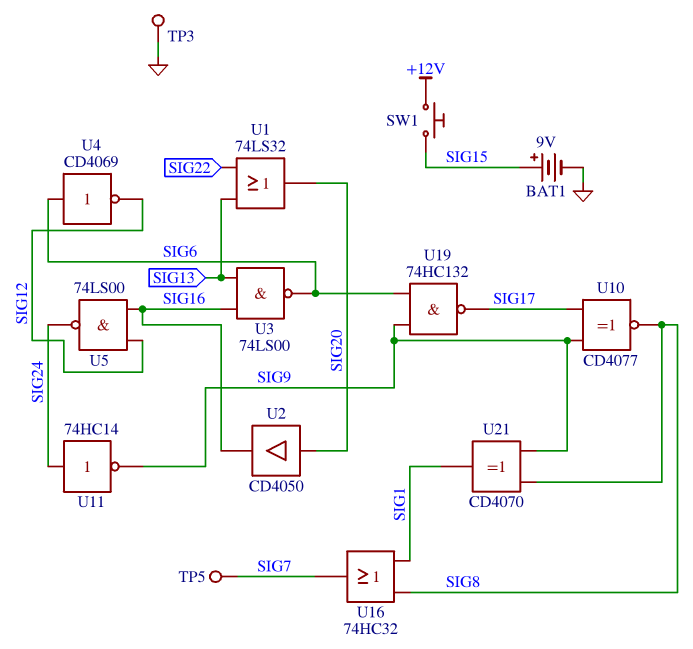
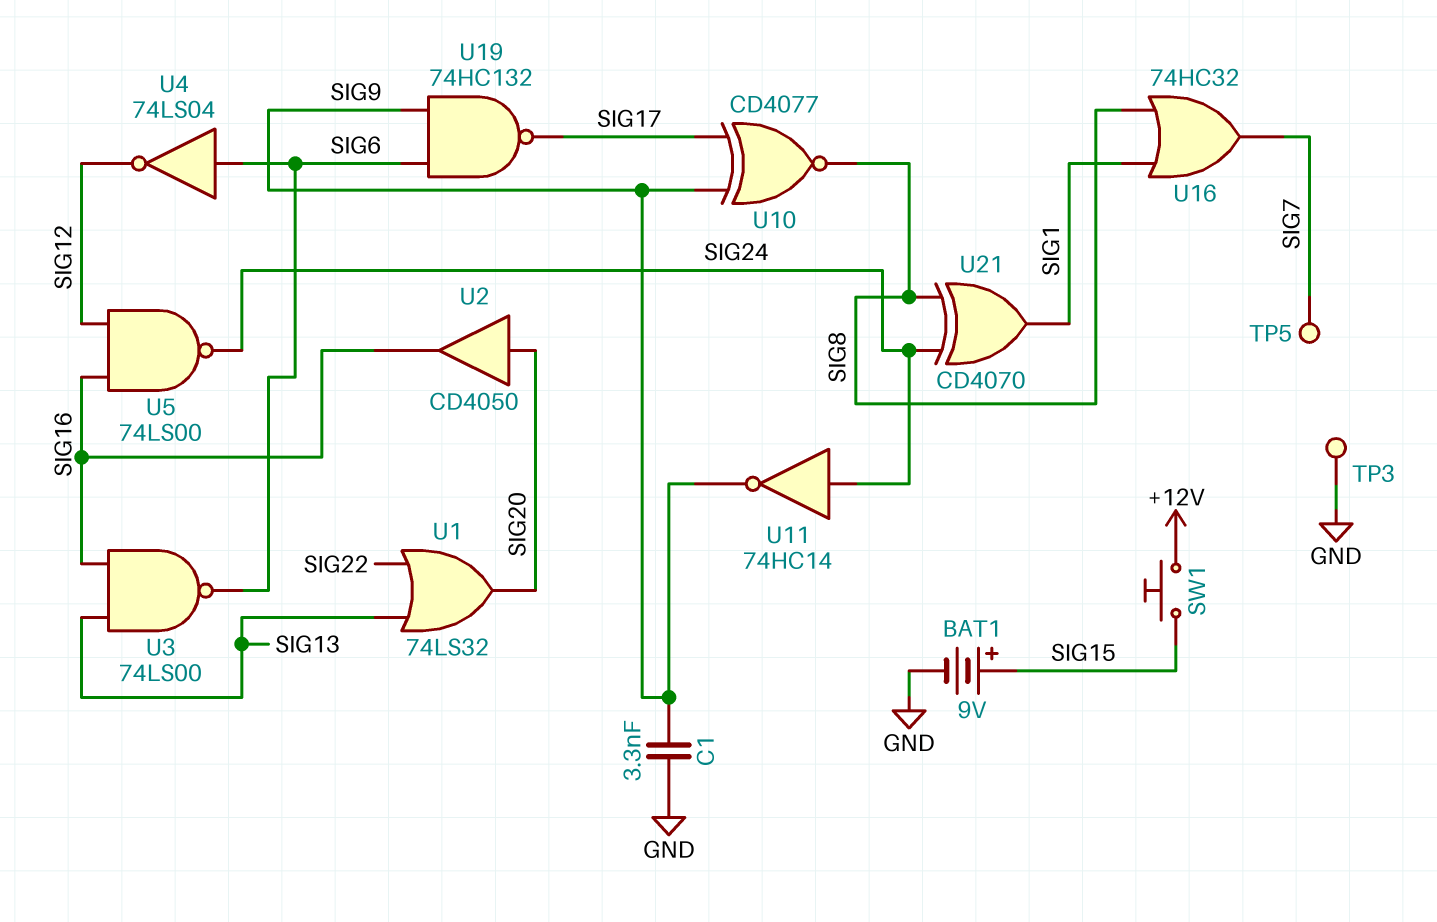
C1: none -> 3.3nF (GND, SIG9)
U4: NOT CD4069 (in SIG6, out SIG12) -> NOT 74LS04 (in SIG6, out SIG12)
U21: XOR CD4070 (in SIG8, in SIG9, out SIG1) -> XOR CD4070 (in SIG8, in SIG24, out SIG1)

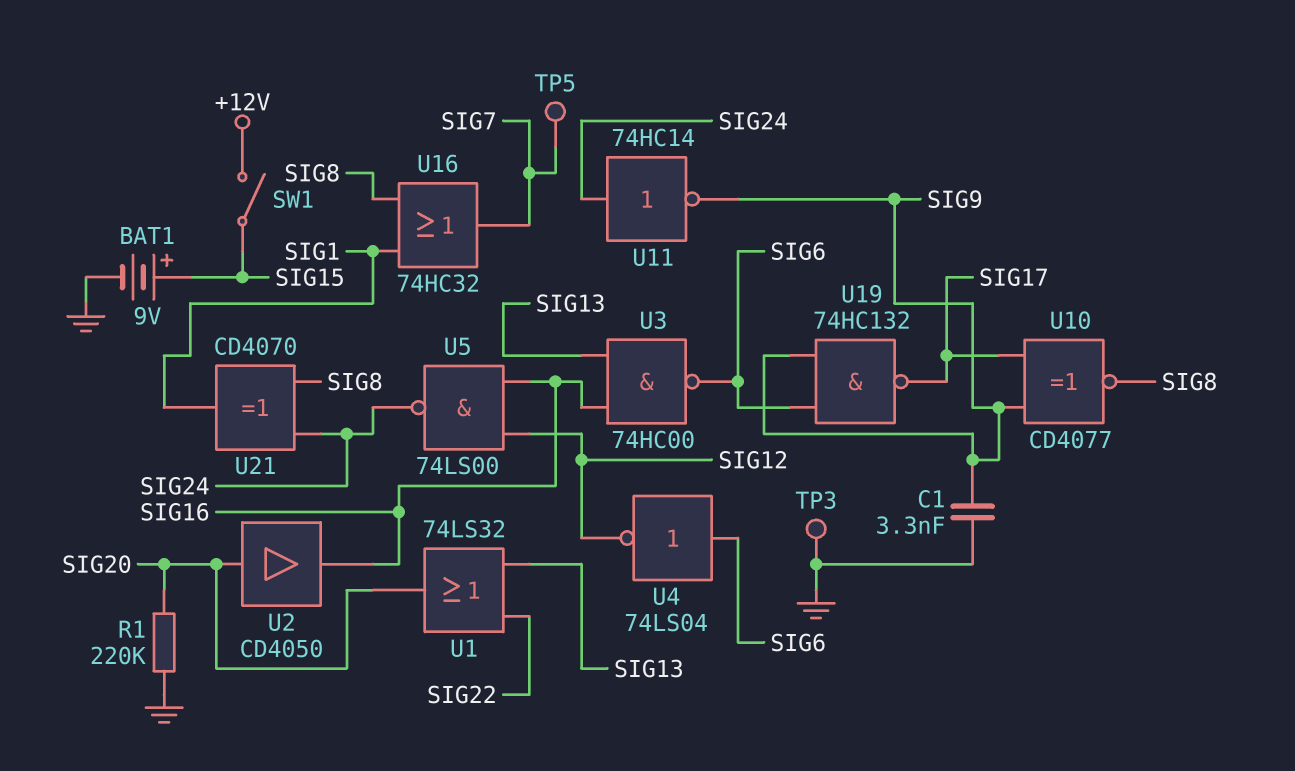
R1: none -> 220k (GND, SIG20)
SW1: button (+12V, SIG15) -> switch (+12V, SIG15)
U3: NAND 74LS00 (in SIG13, in SIG16, out SIG6) -> NAND 74HC00 (in SIG13, in SIG16, out SIG6)

